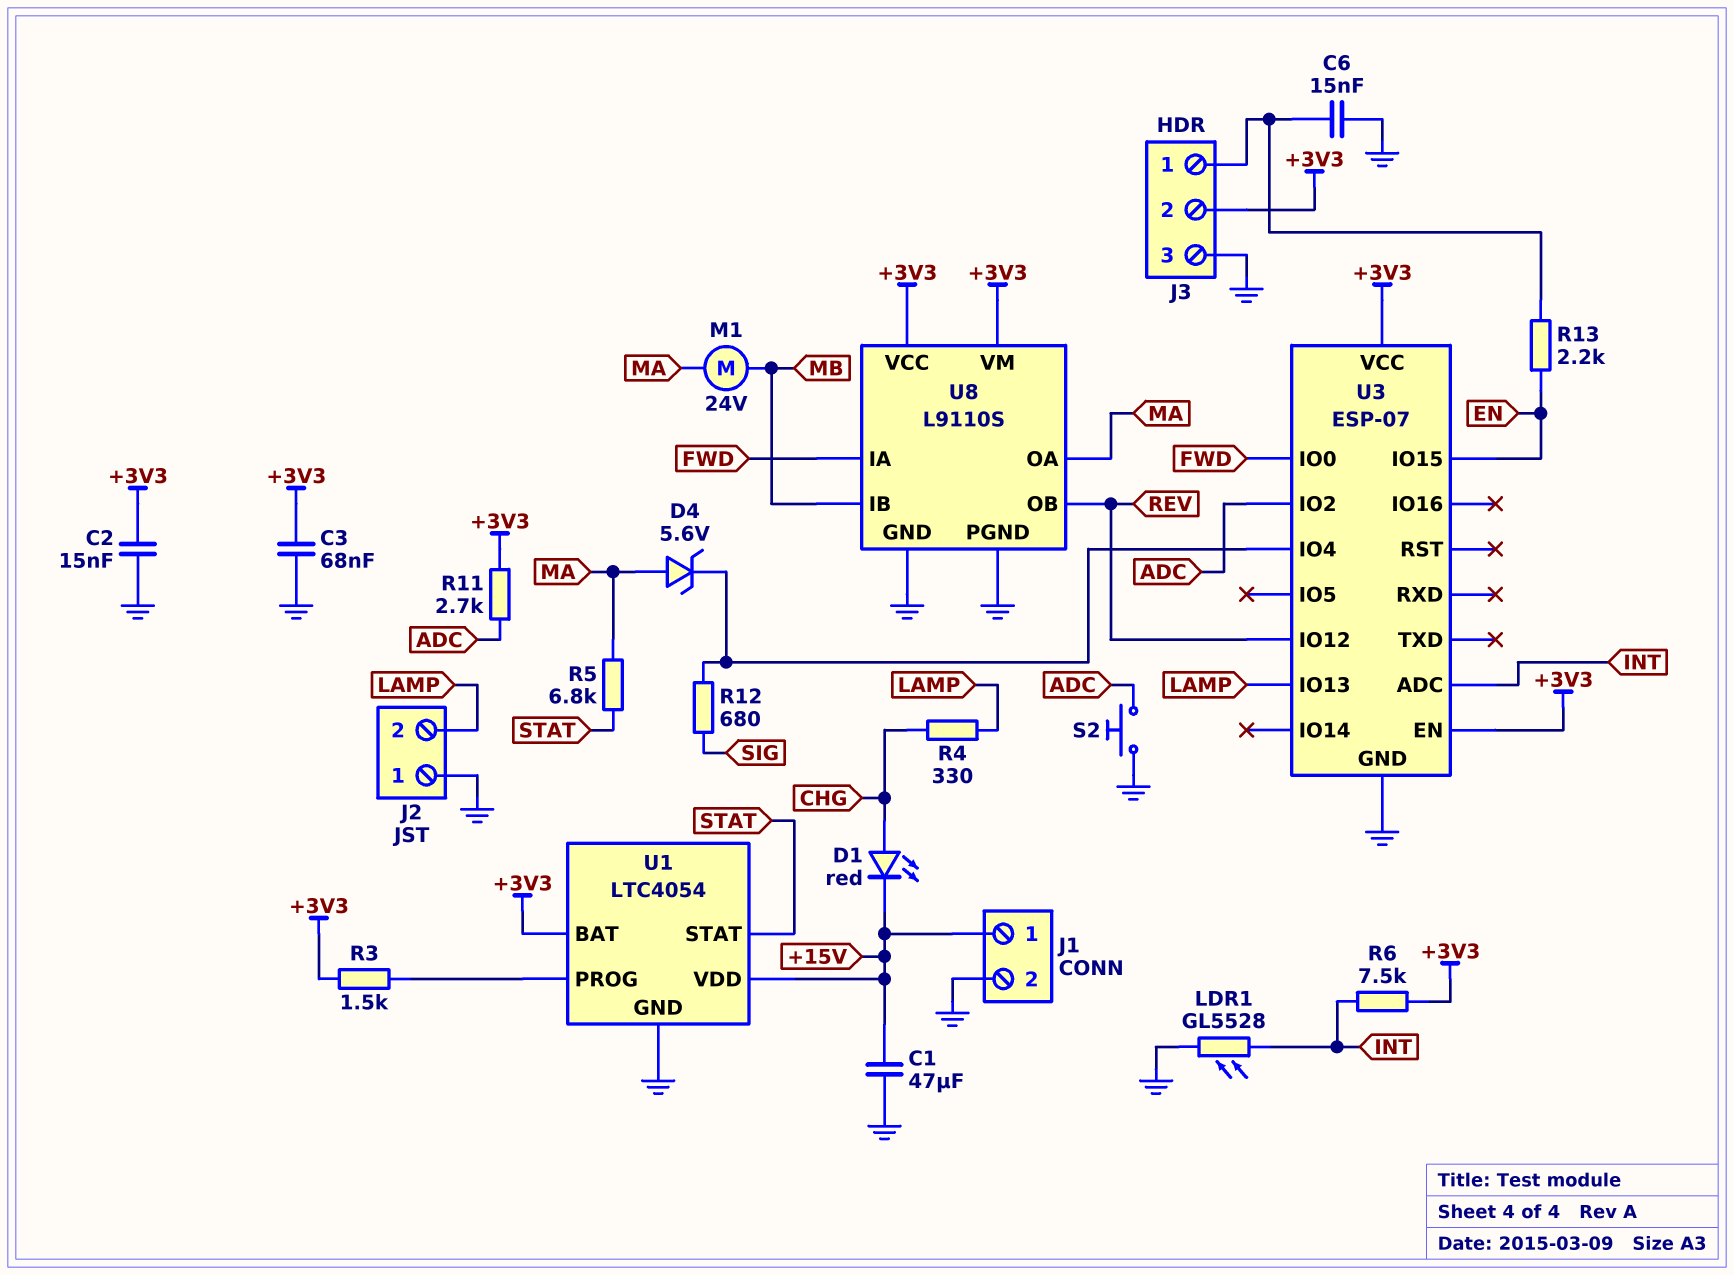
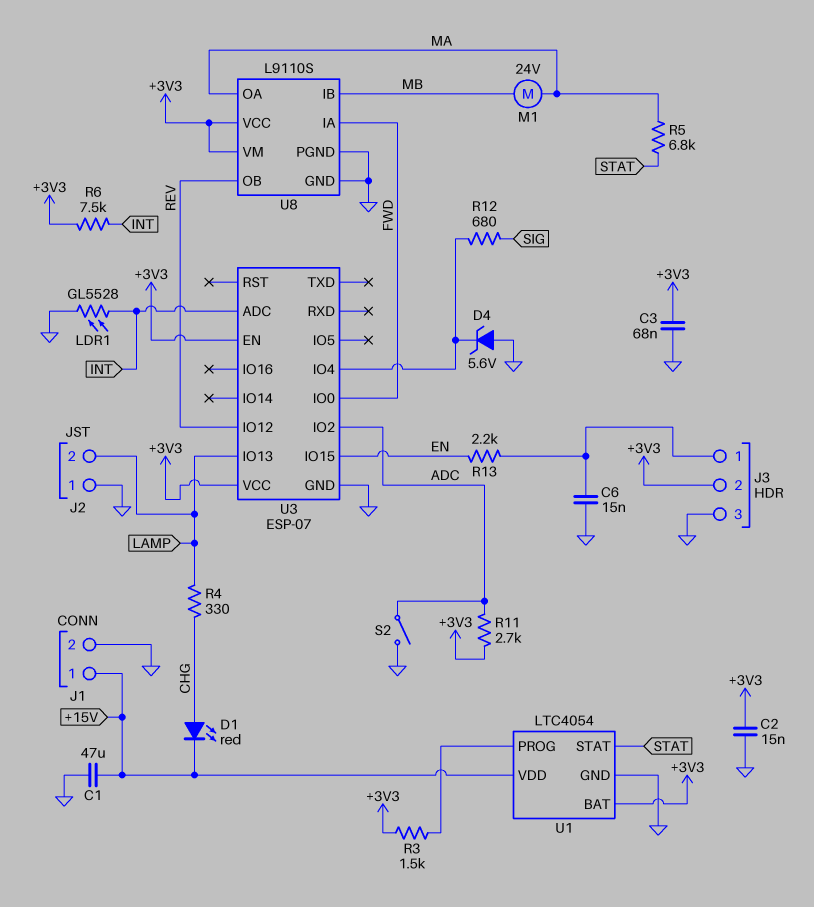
D4: zener 5.6V (A MA, K U3/IO4) -> zener 5.6V (A GND, K U3/IO4)
S2: button (ADC, GND) -> switch (ADC, GND)

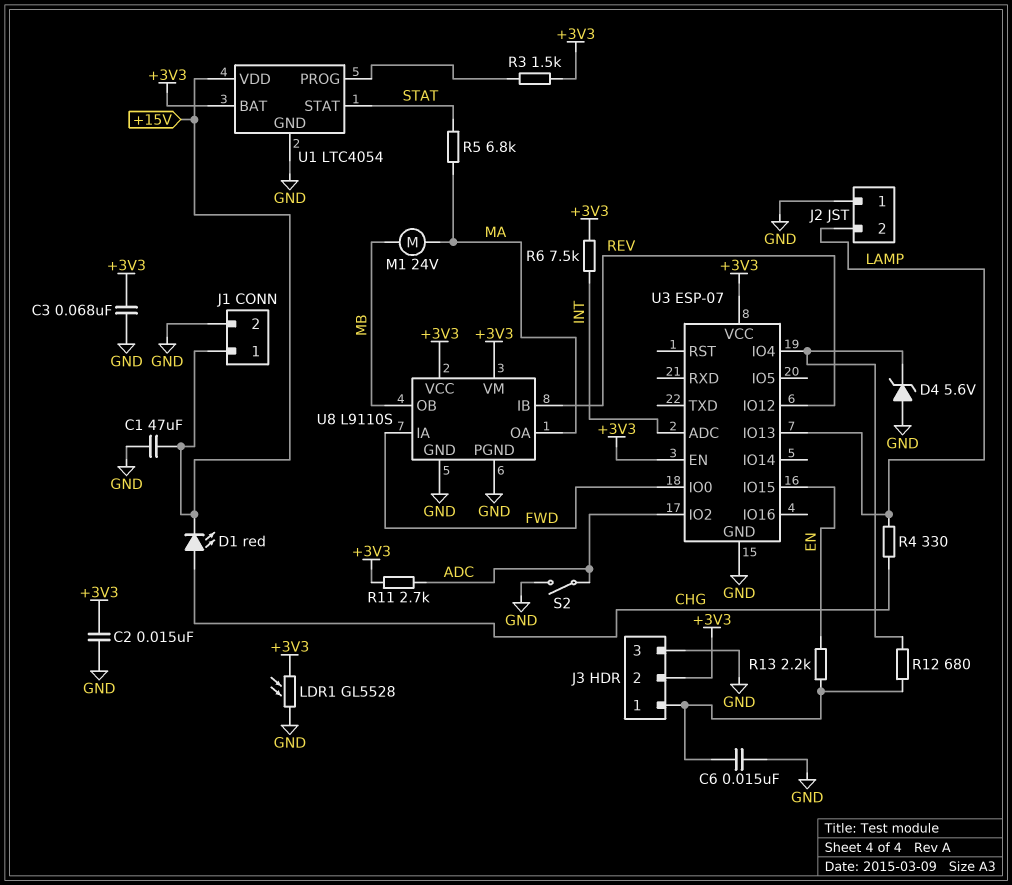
LDR1: GL5528 (GND, INT) -> GL5528 (+3V3, GND)
R12: 680 (SIG, U3/IO4) -> 680 (J3/1, U3/IO4)
U8 pin IB: MB -> REV
U8 pin OB: REV -> MB

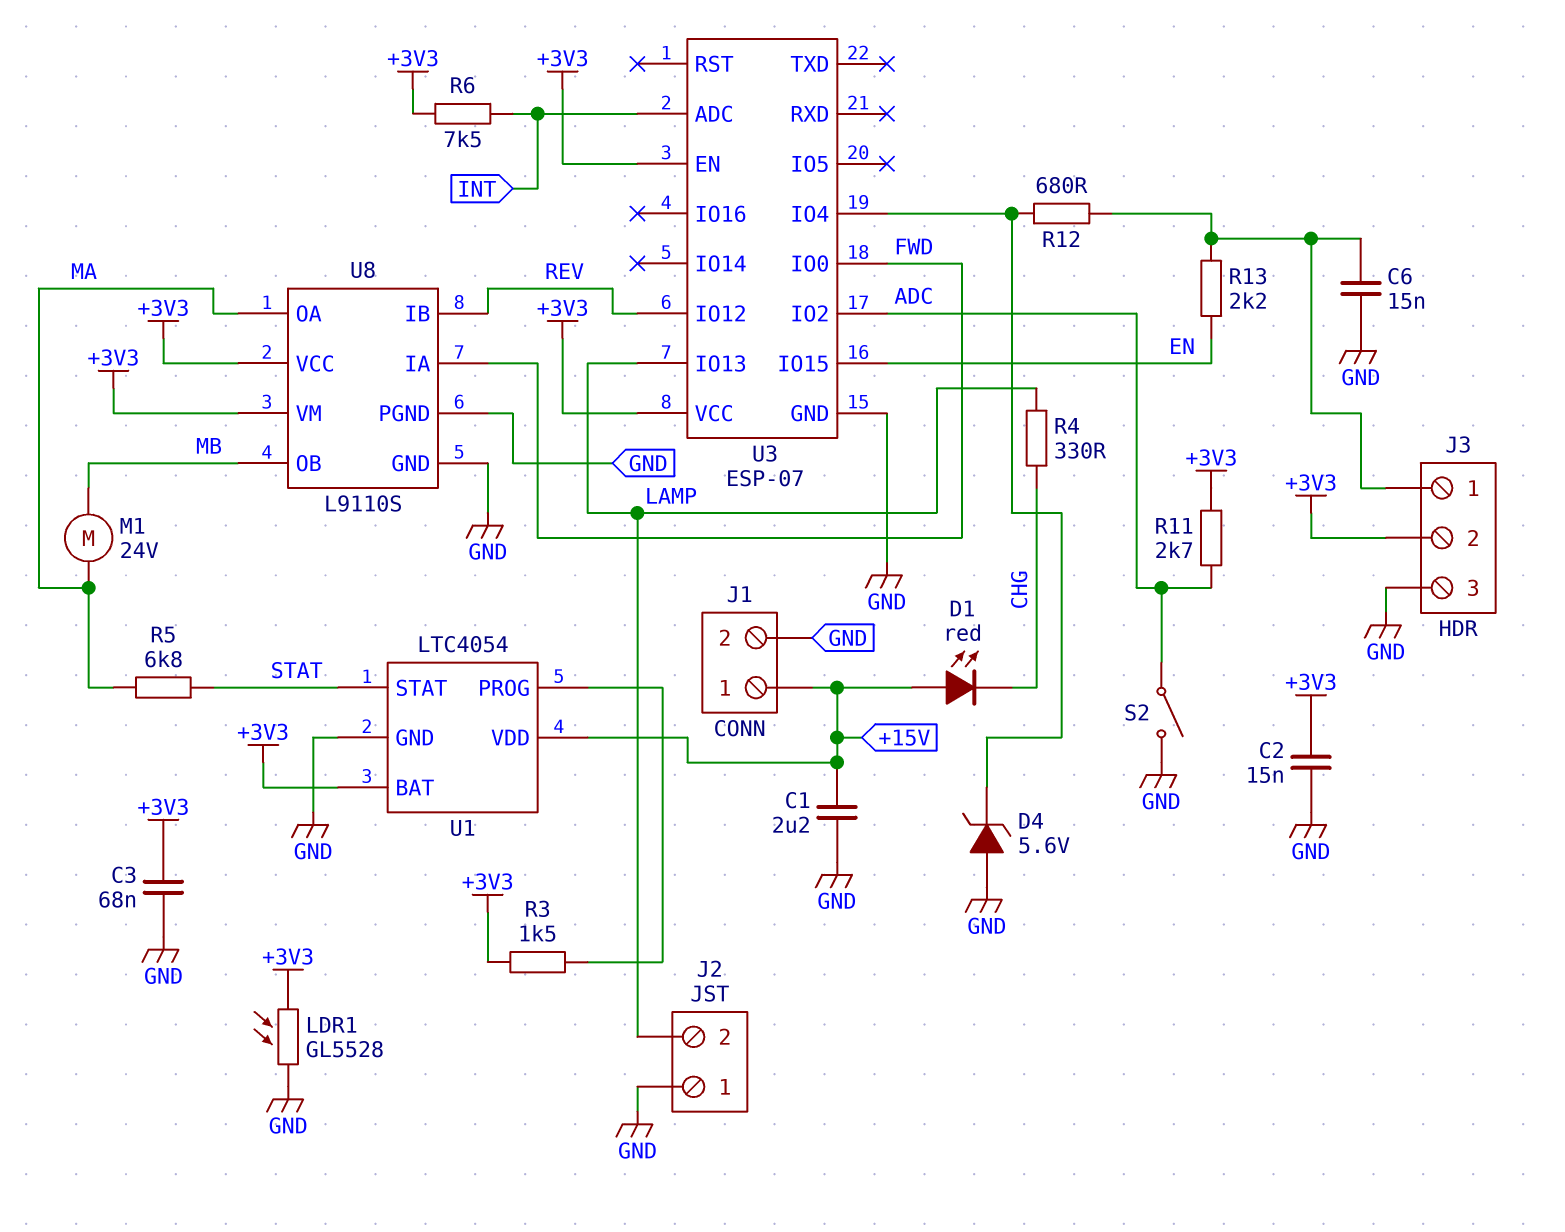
C1: 47uF (+15V, GND) -> 2.2uF (+15V, GND)
D1: LED red (A CHG, K +15V) -> LED red (A +15V, K CHG)

